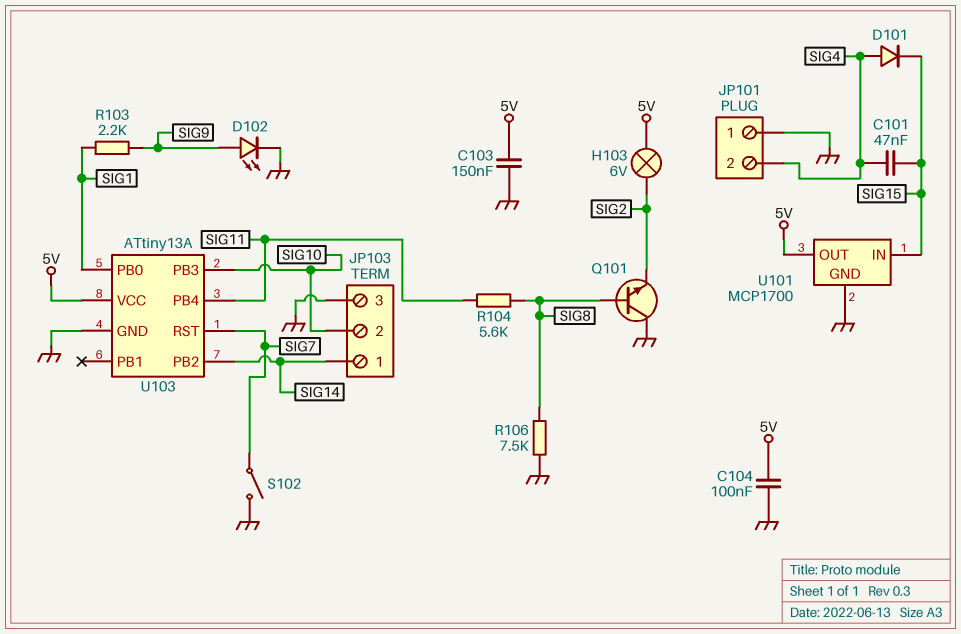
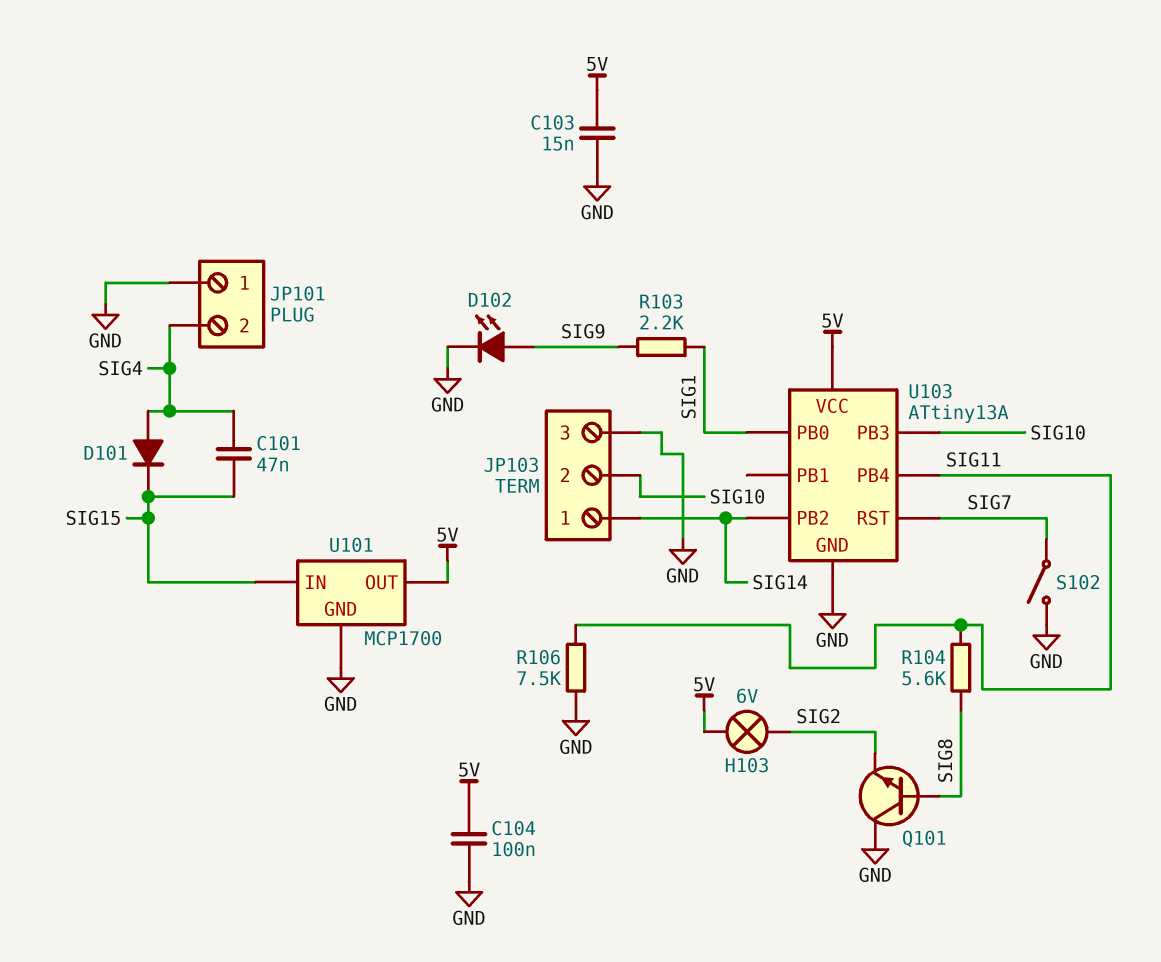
C103: 150nF (5V, GND) -> 15nF (5V, GND)
R106: 7.5k (GND, SIG8) -> 7.5k (GND, SIG11)

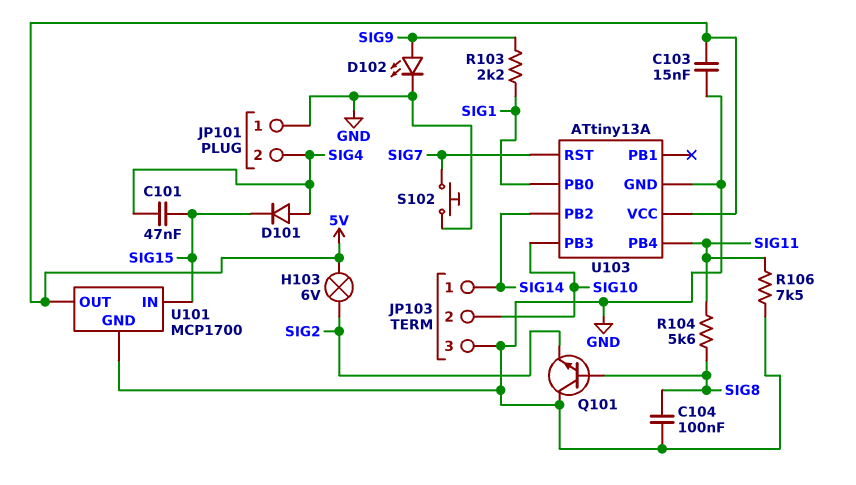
C104: 100nF (5V, GND) -> 100nF (GND, SIG8)
S102: switch (GND, SIG7) -> button (GND, SIG7)

